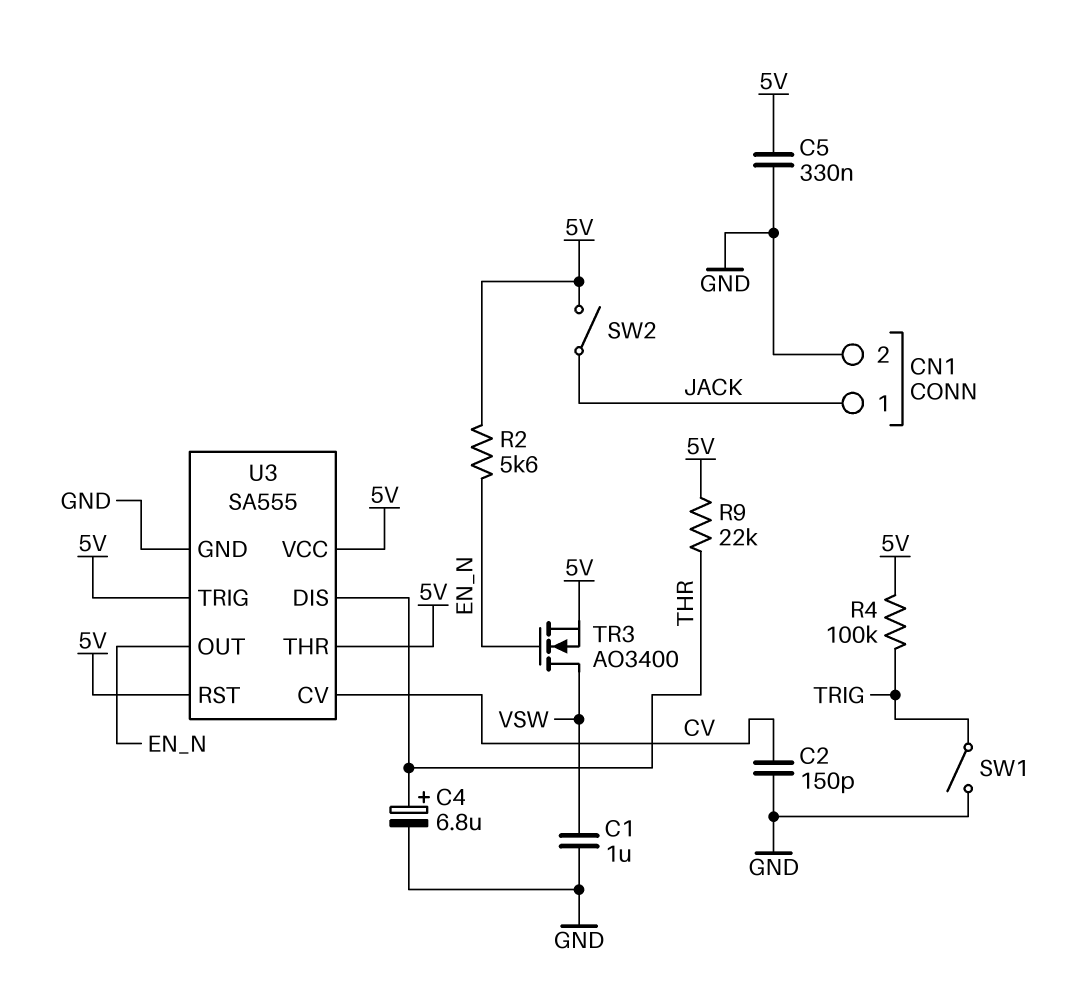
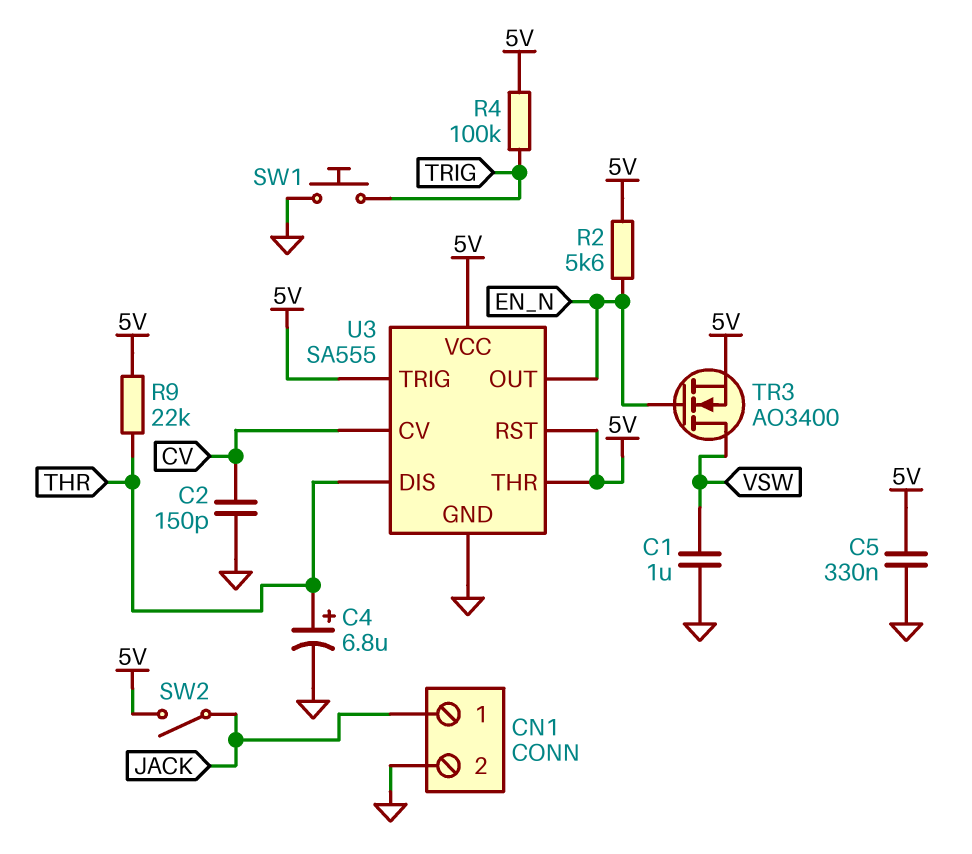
SW1: switch (GND, TRIG) -> button (GND, TRIG)

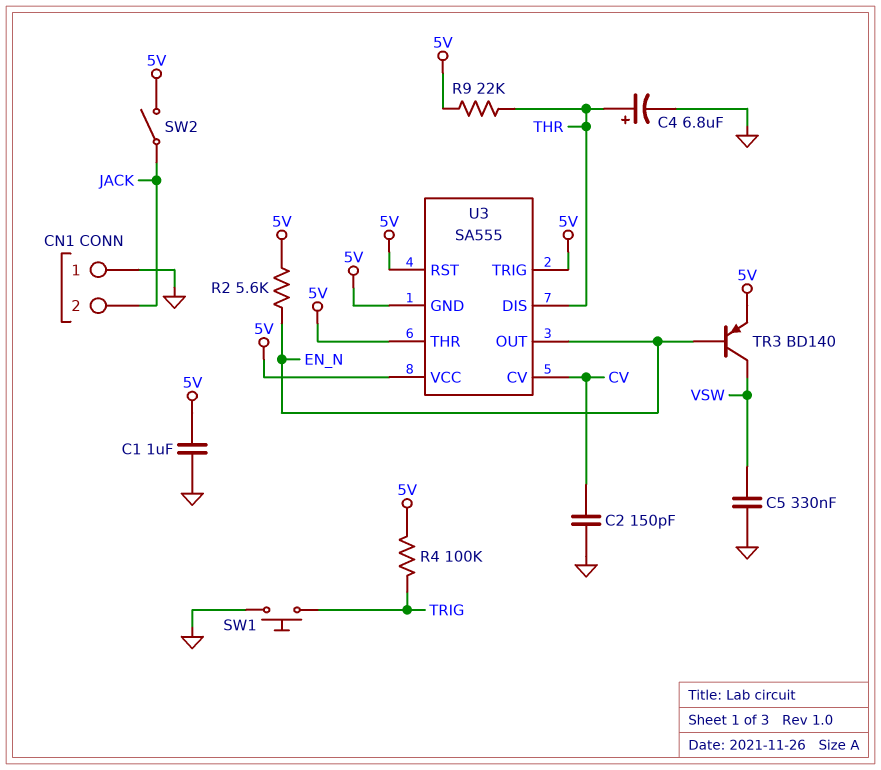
C1: 1uF (GND, VSW) -> 1uF (5V, GND)
C5: 330nF (5V, GND) -> 330nF (GND, VSW)
CN1 pin 1: JACK -> GND
CN1 pin 2: GND -> JACK
TR3: NMOS AO3400 (G EN_N, D VSW, S 5V) -> PNP BD140 (B EN_N, C VSW, E 5V)
U3 pin GND: GND -> 5V

